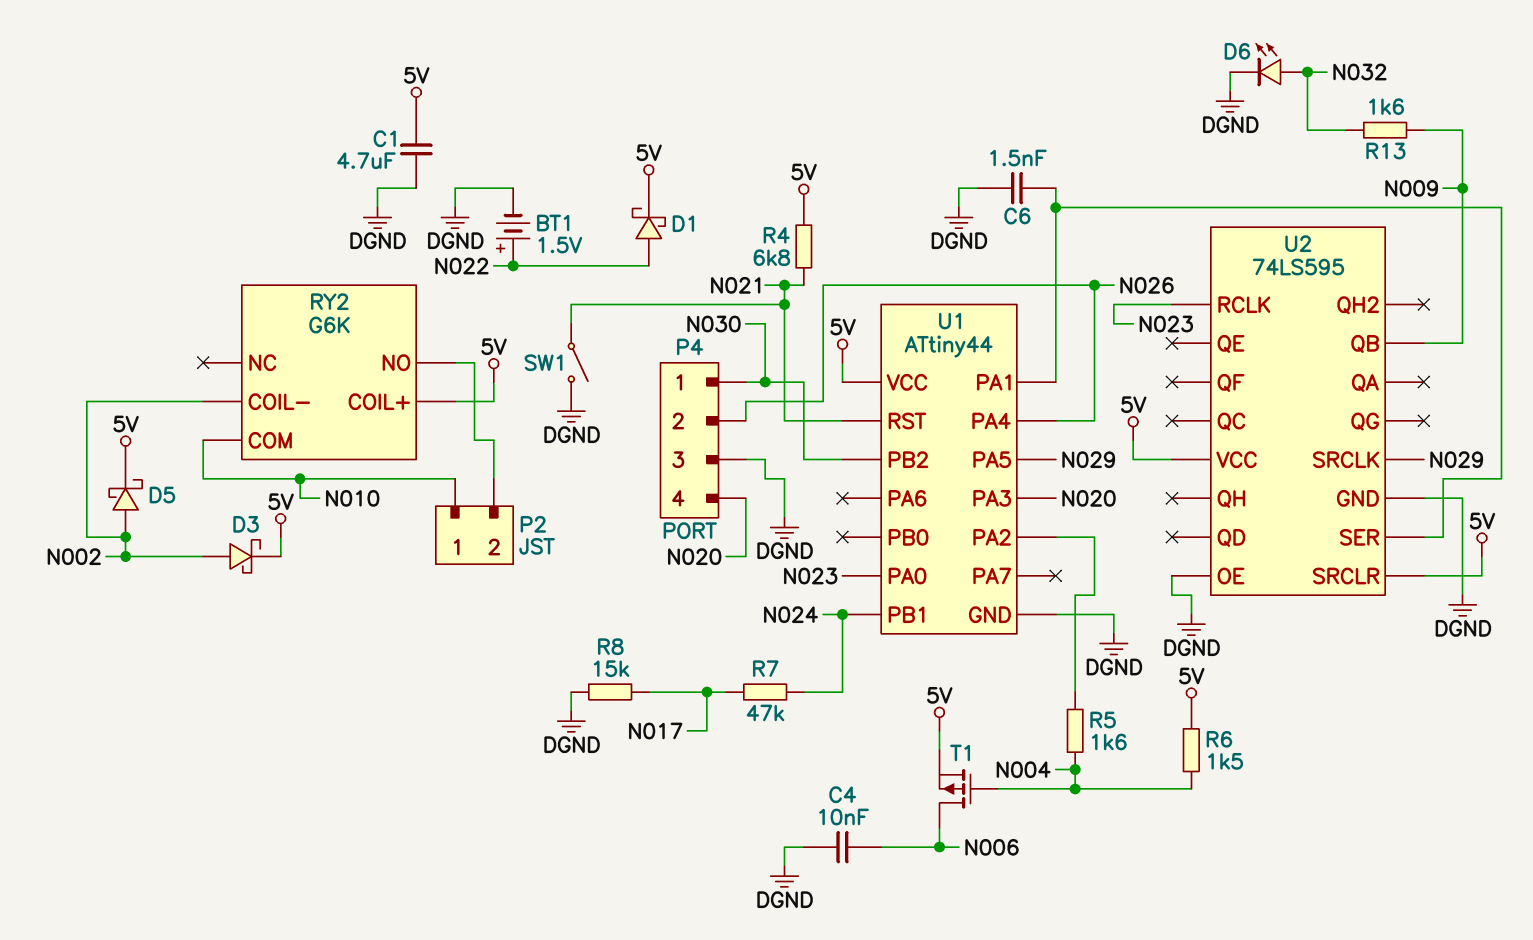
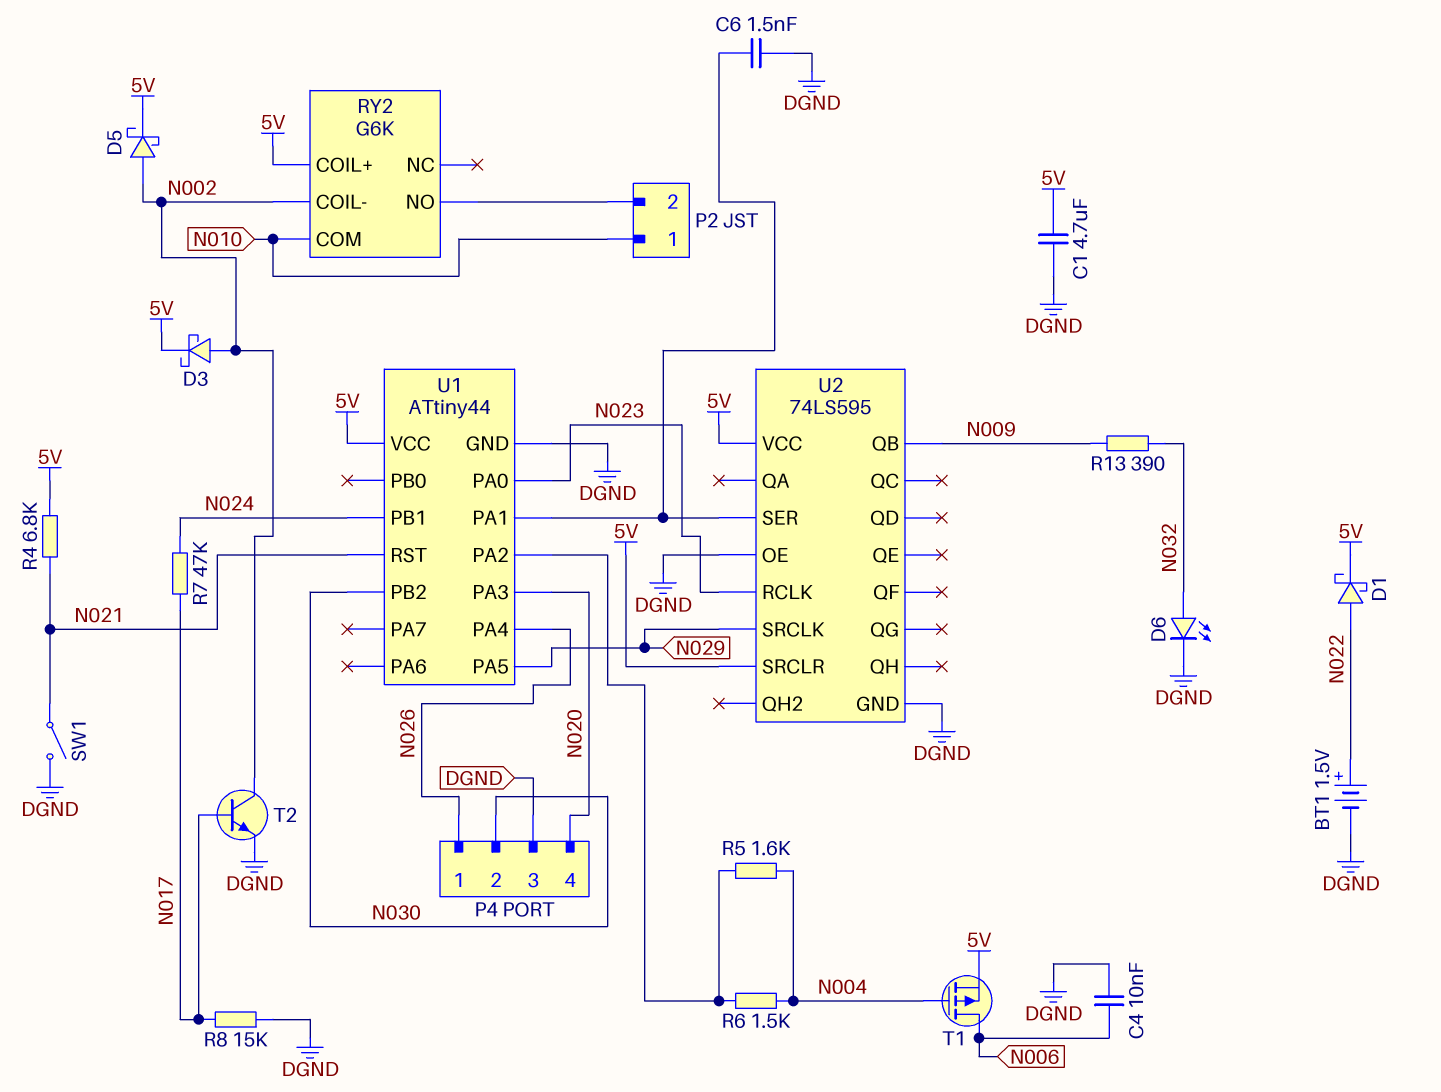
P4 pin 1: N030 -> N026
P4 pin 2: N026 -> N030
R6: 1.5k (5V, N004) -> 1.5k (N004, U1/PA2)
R13: 1.6k (N009, N032) -> 390 (N009, N032)
T2: none -> NPN (B N017, C N002, E DGND)

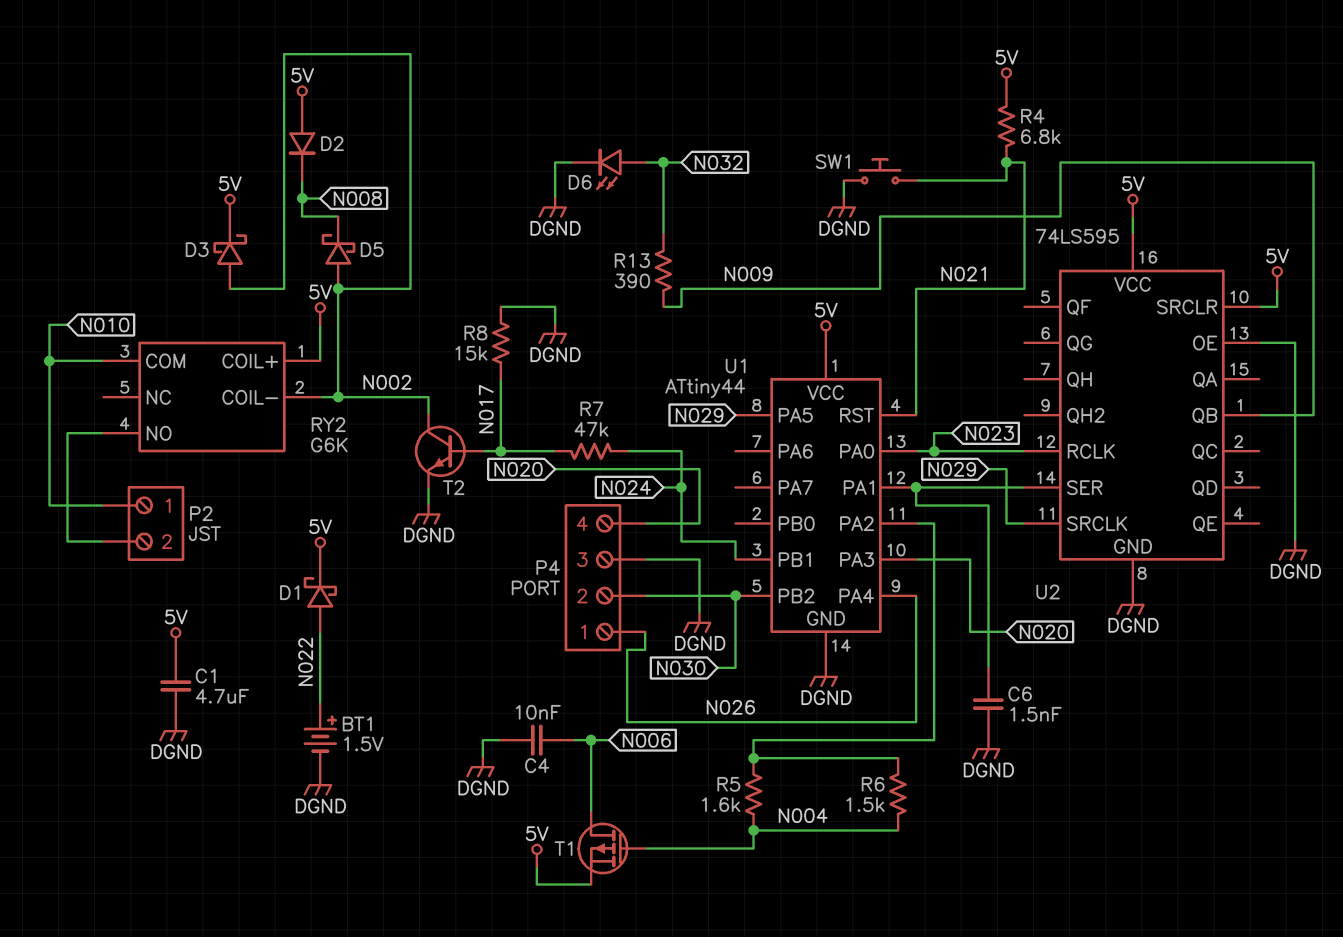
D2: none -> diode (A 5V, K N008)
D5: schottky (A N002, K 5V) -> schottky (A N002, K N008)
SW1: switch (DGND, N021) -> button (DGND, N021)

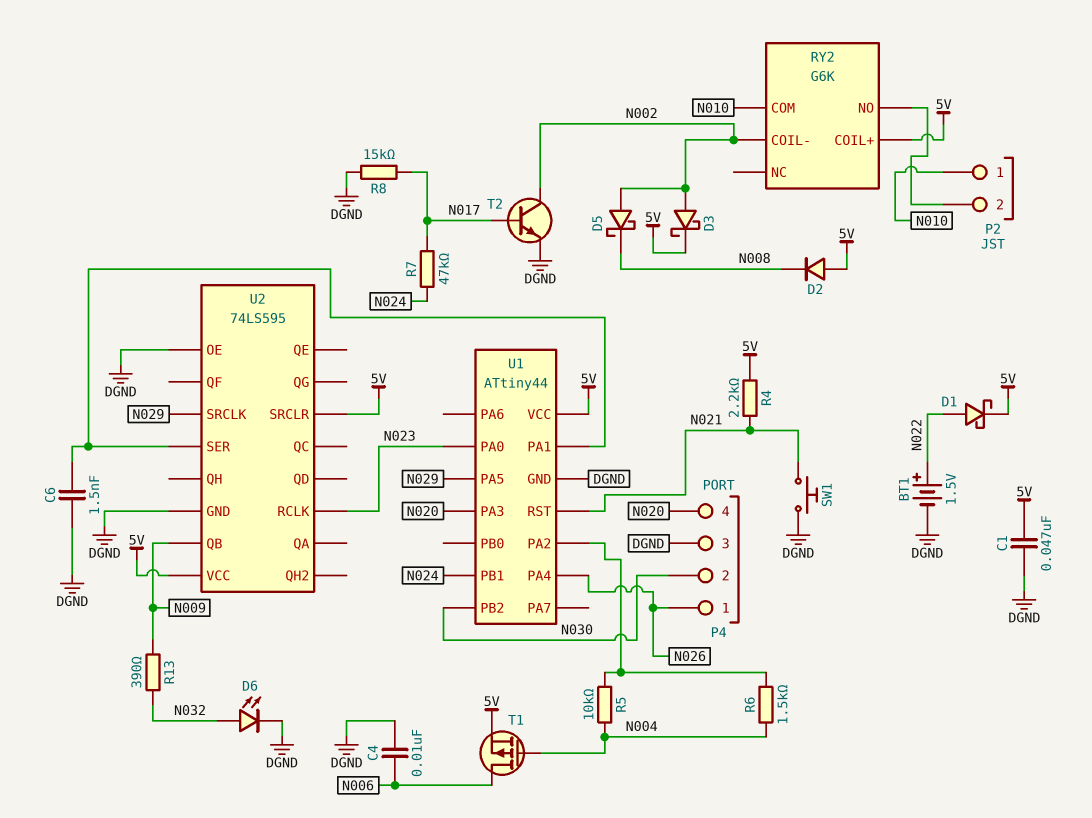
C1: 4.7uF (5V, DGND) -> 47nF (5V, DGND)
R4: 6.8k (5V, N021) -> 2.2k (5V, N021)
R5: 1.6k (N004, U1/PA2) -> 10k (N004, U1/PA2)

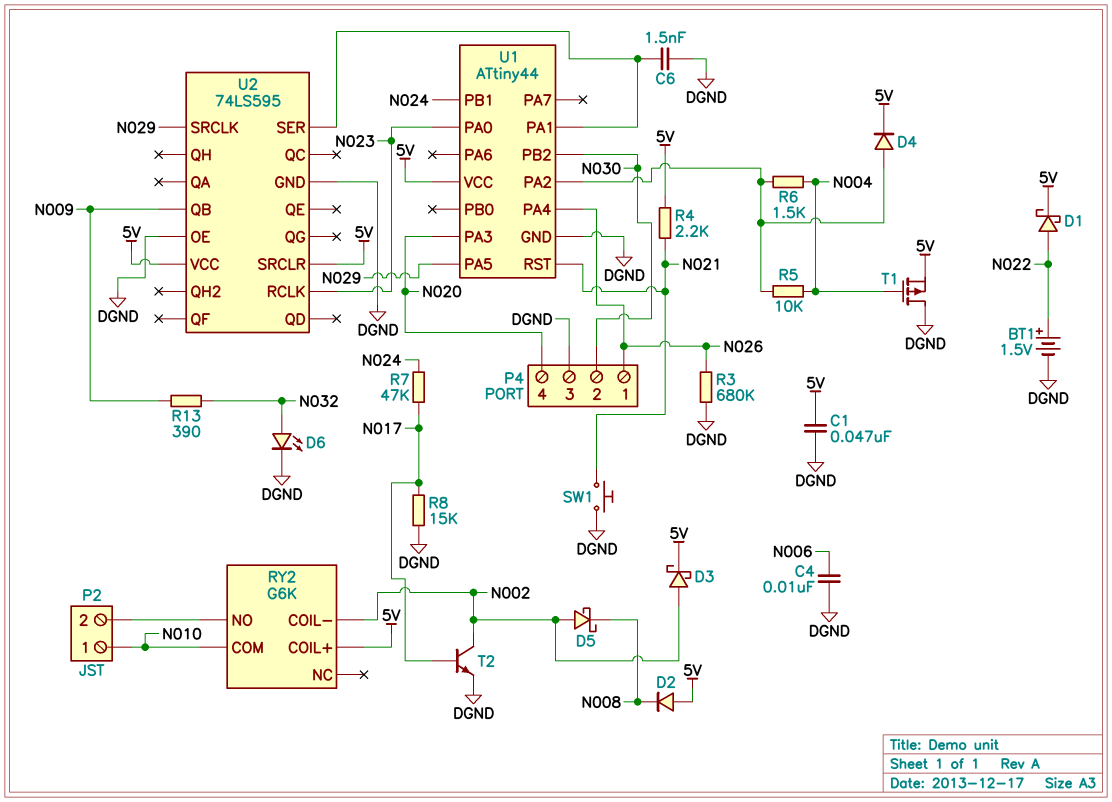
D4: none -> diode (A U1/PA2, K 5V)
R3: none -> 680k (DGND, N026)
T1: PMOS (G N004, D N006, S 5V) -> PMOS (G N004, D DGND, S 5V)

